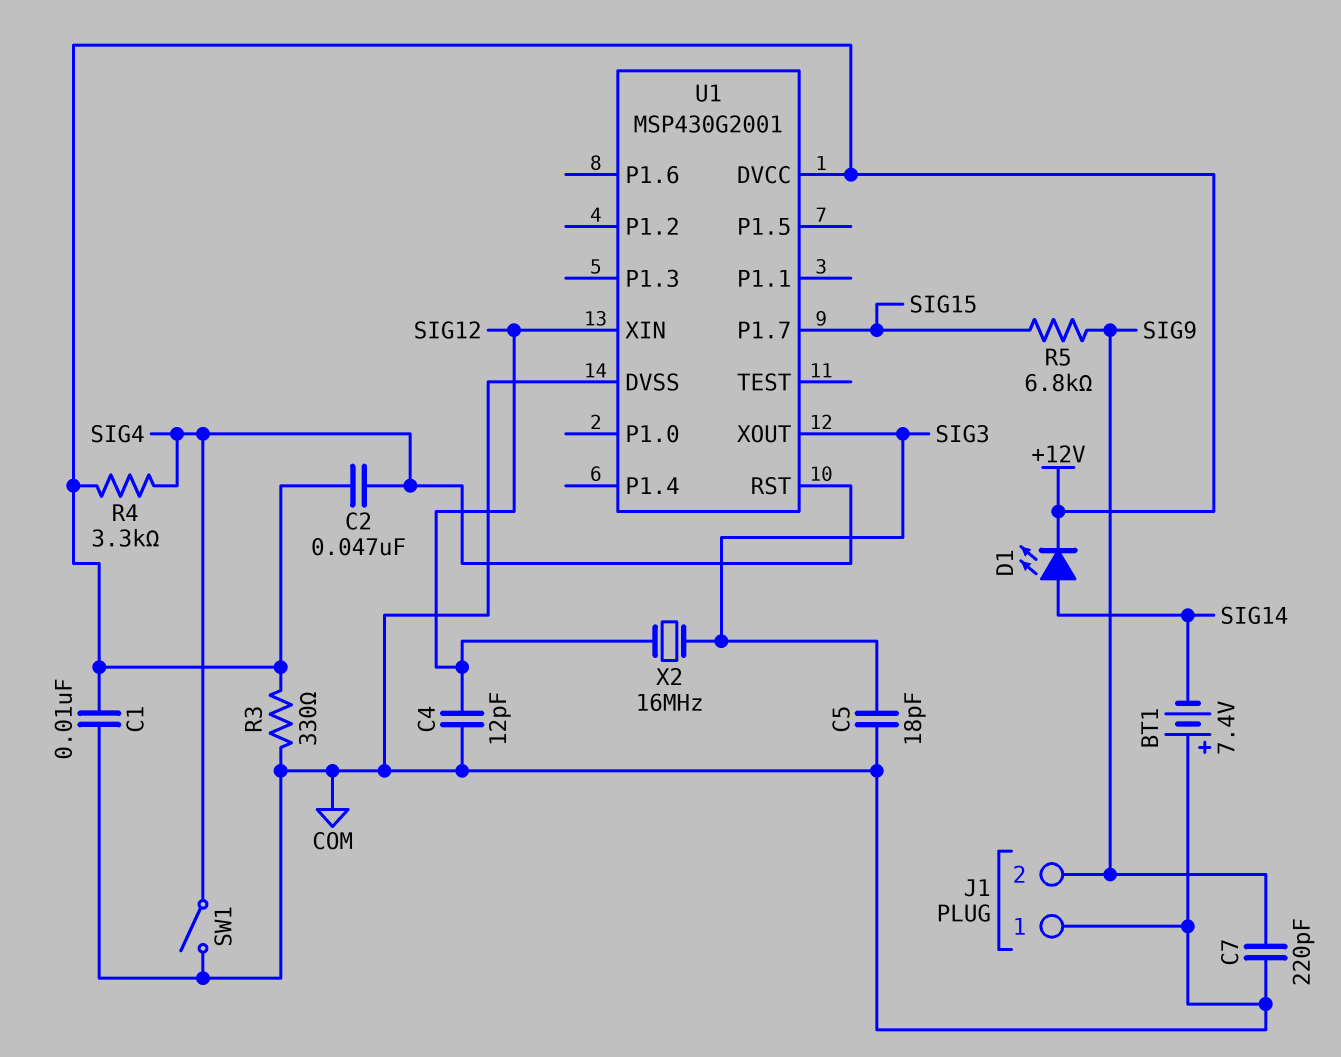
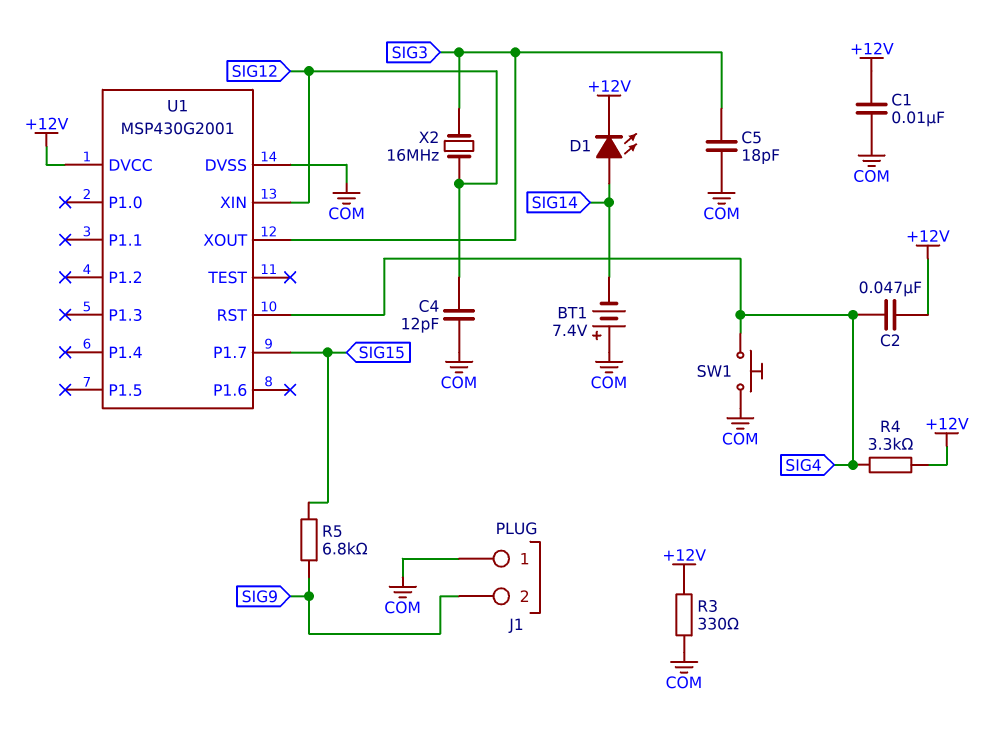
C7: 220pF (COM, SIG9) -> none
SW1: switch (COM, SIG4) -> button (COM, SIG4)

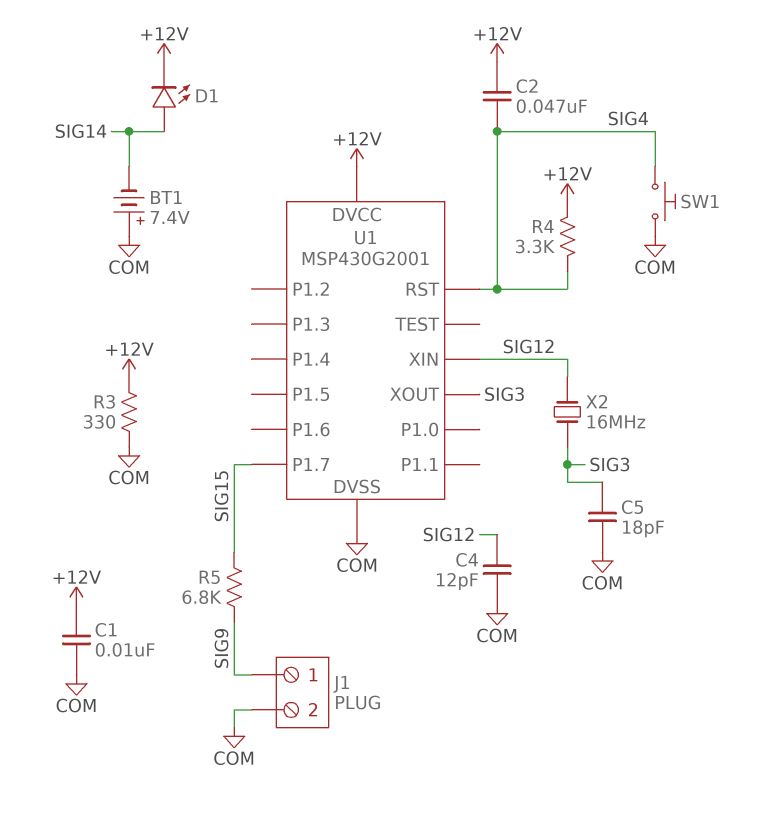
J1 pin 1: COM -> SIG9
J1 pin 2: SIG9 -> COM

